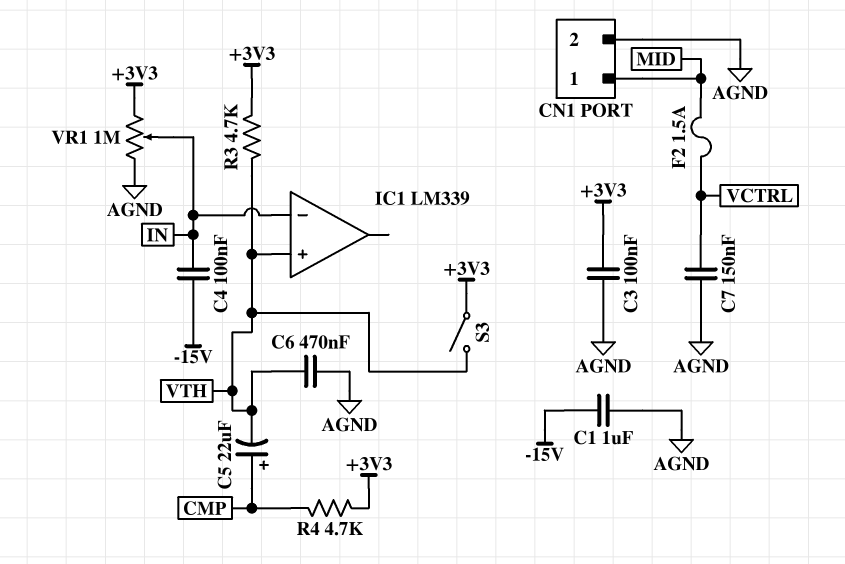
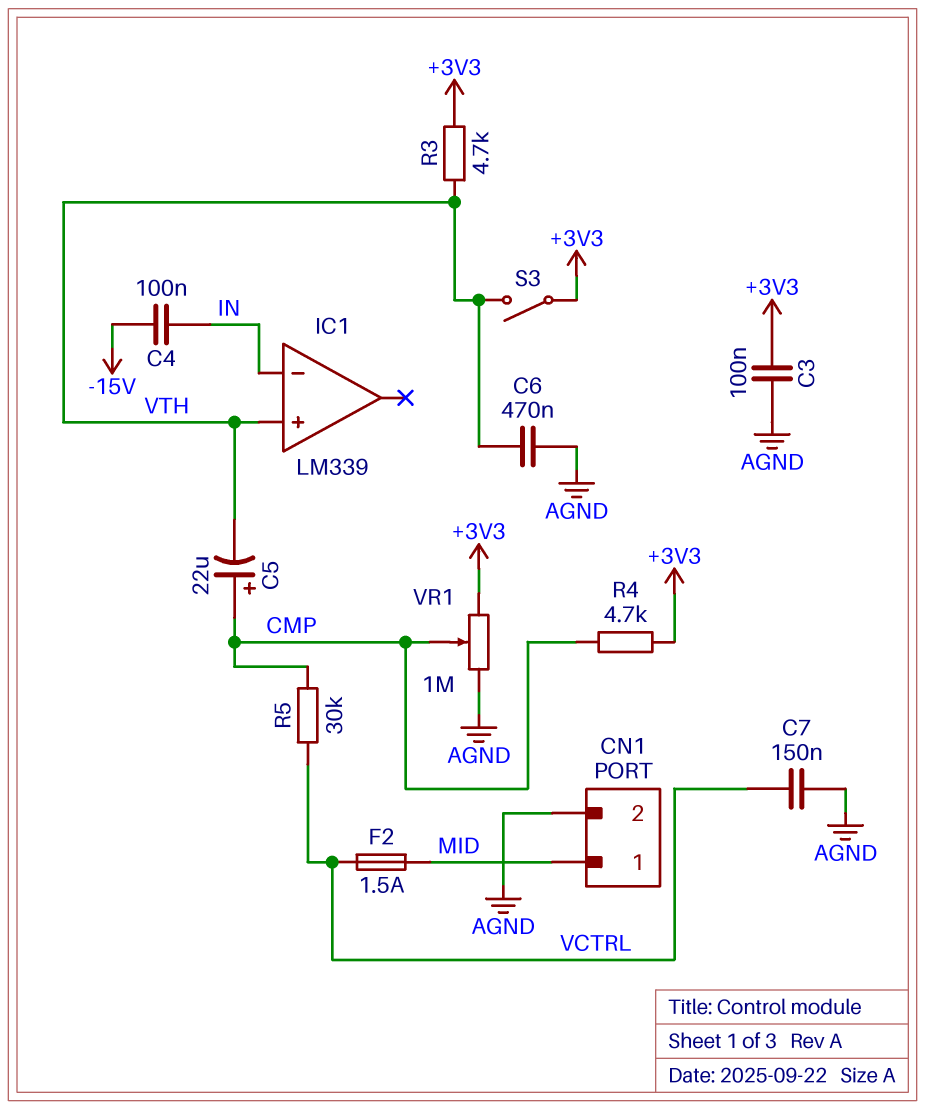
C1: 1uF (-15V, AGND) -> none
R5: none -> 30k (CMP, VCTRL)
VR1: 1M (+3V3, AGND, wiper IN) -> 1M (+3V3, AGND, wiper CMP)

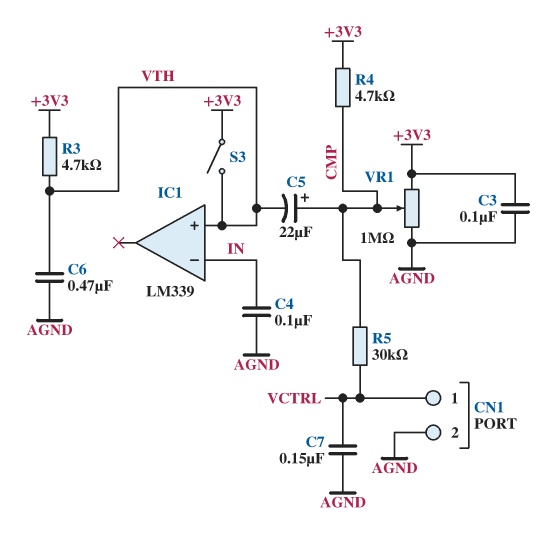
C4: 100nF (-15V, IN) -> 100nF (AGND, IN)
CN1 pin 1: MID -> VCTRL
F2: 1.5A (MID, VCTRL) -> none

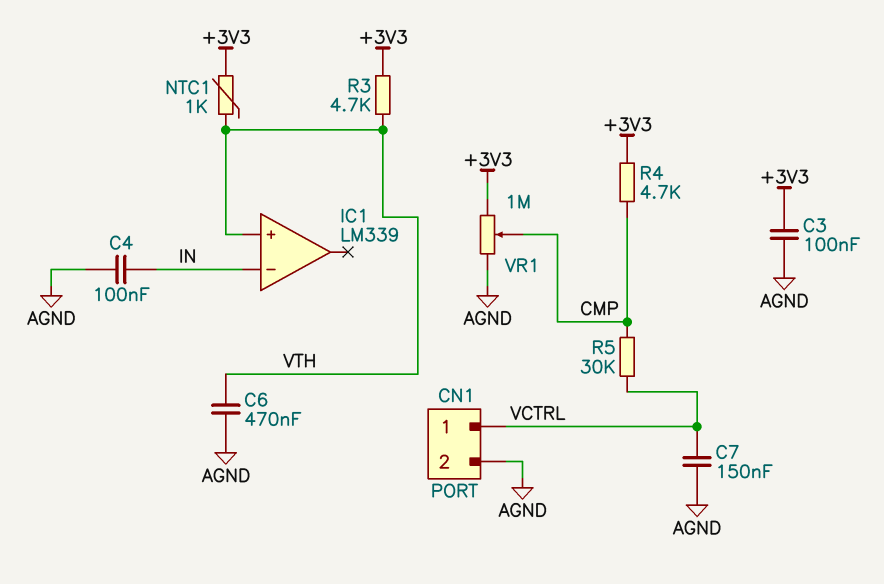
C5: 22uF (plus CMP, minus VTH) -> none
NTC1: none -> 1k (+3V3, VTH)
S3: switch (+3V3, VTH) -> none

